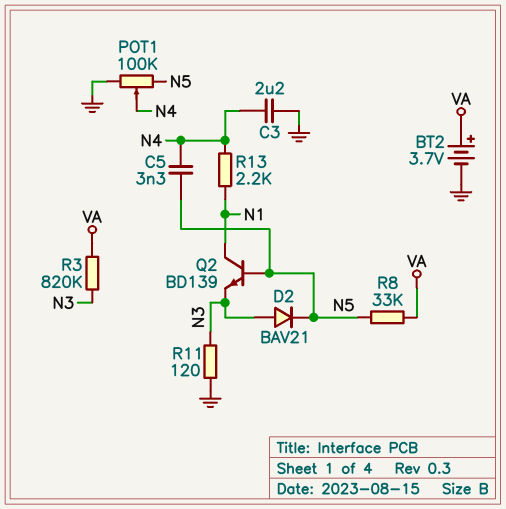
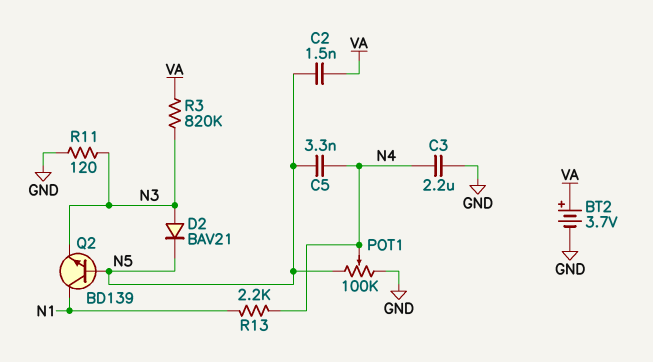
C2: none -> 1.5nF (N5, VA)
R8: 33k (N5, VA) -> none

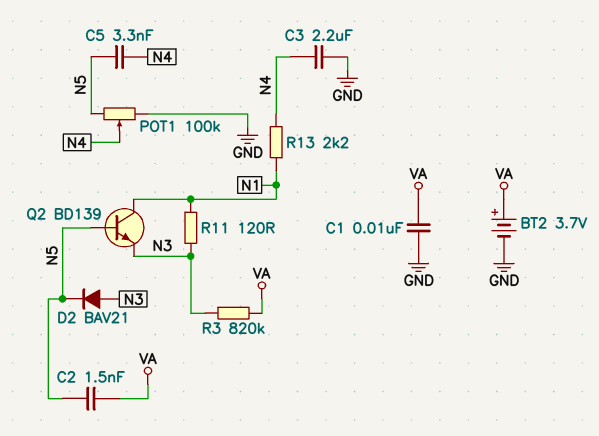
C1: none -> 10nF (GND, VA)
R11: 120 (GND, N3) -> 120 (N1, N3)

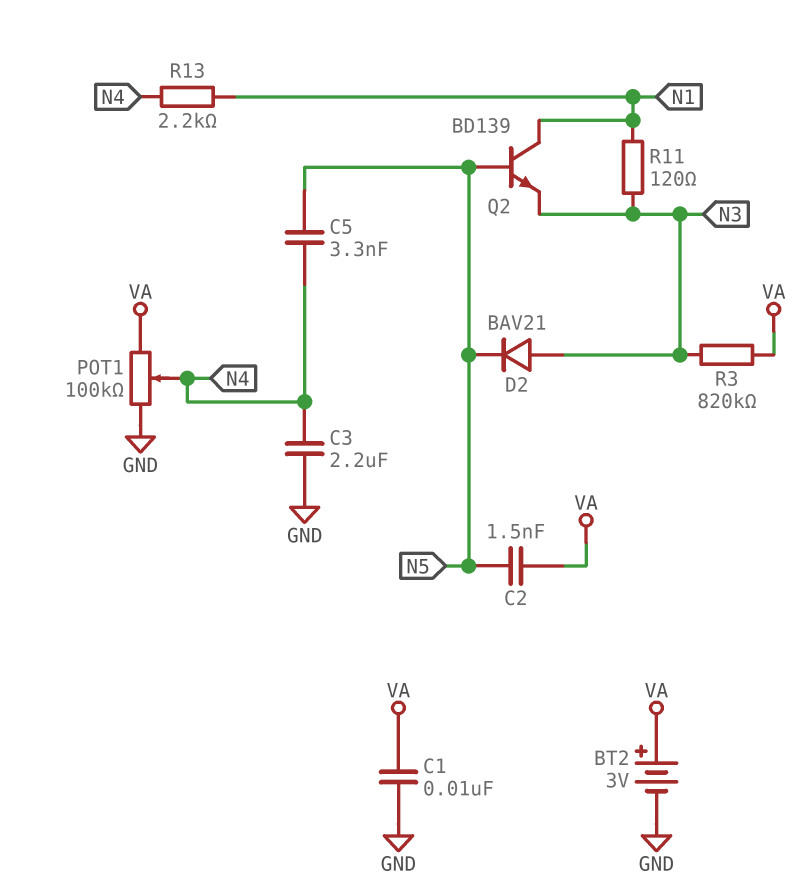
BT2: 3.7V (plus VA, minus GND) -> 3V (plus VA, minus GND)
POT1: 100k (GND, N5, wiper N4) -> 100k (GND, VA, wiper N4)

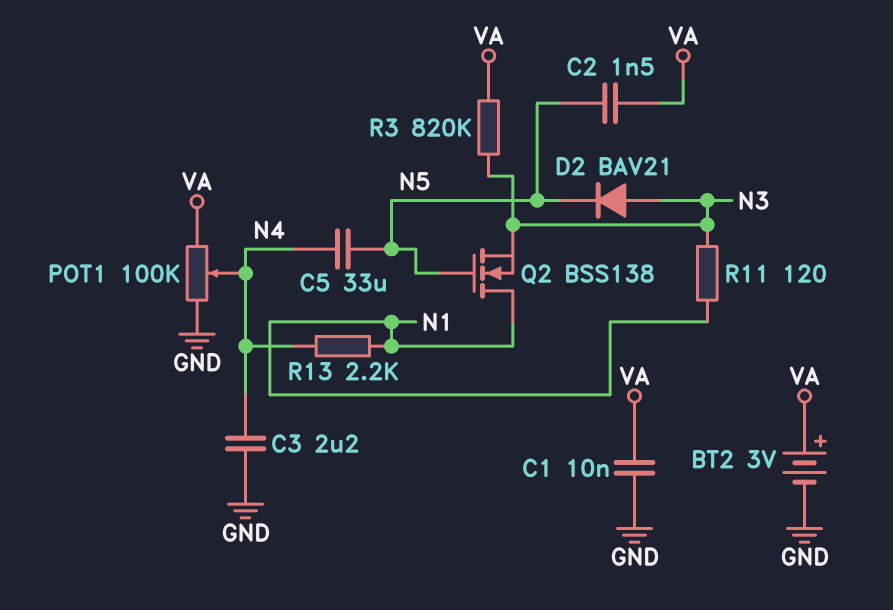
C5: 3.3nF (N4, N5) -> 33uF (N4, N5)
Q2: NPN BD139 (B N5, C N1, E N3) -> NMOS BSS138 (G N5, D N1, S N3)

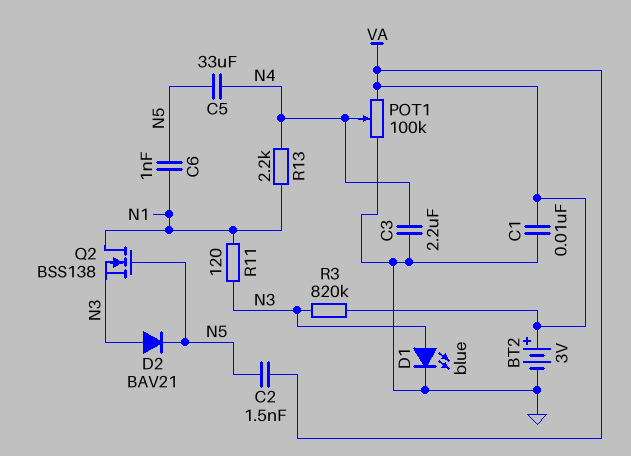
C6: none -> 1nF (N1, N5)
D1: none -> LED blue (A N3, K GND)

